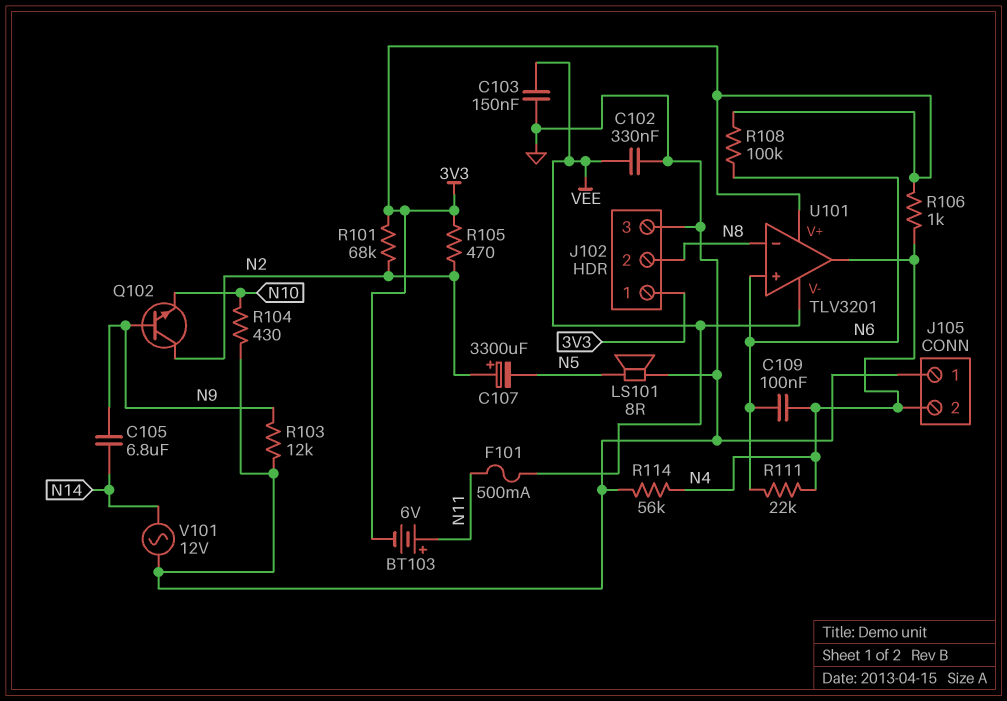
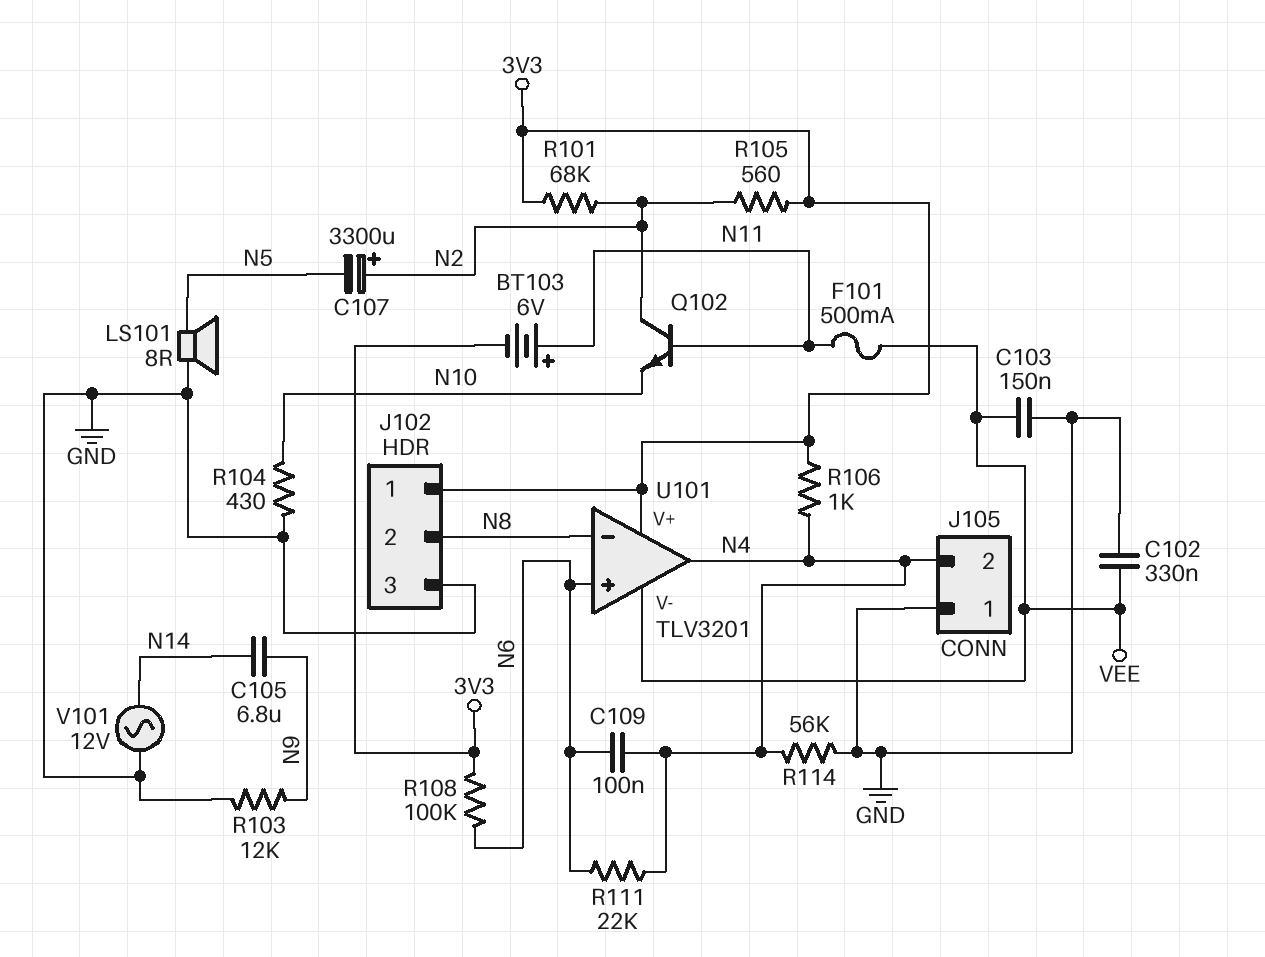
Q102: NPN (B N9, C N2, E N10) -> NPN (B N11, C N2, E N10)
R105: 470 (3V3, N2) -> 560 (3V3, N2)

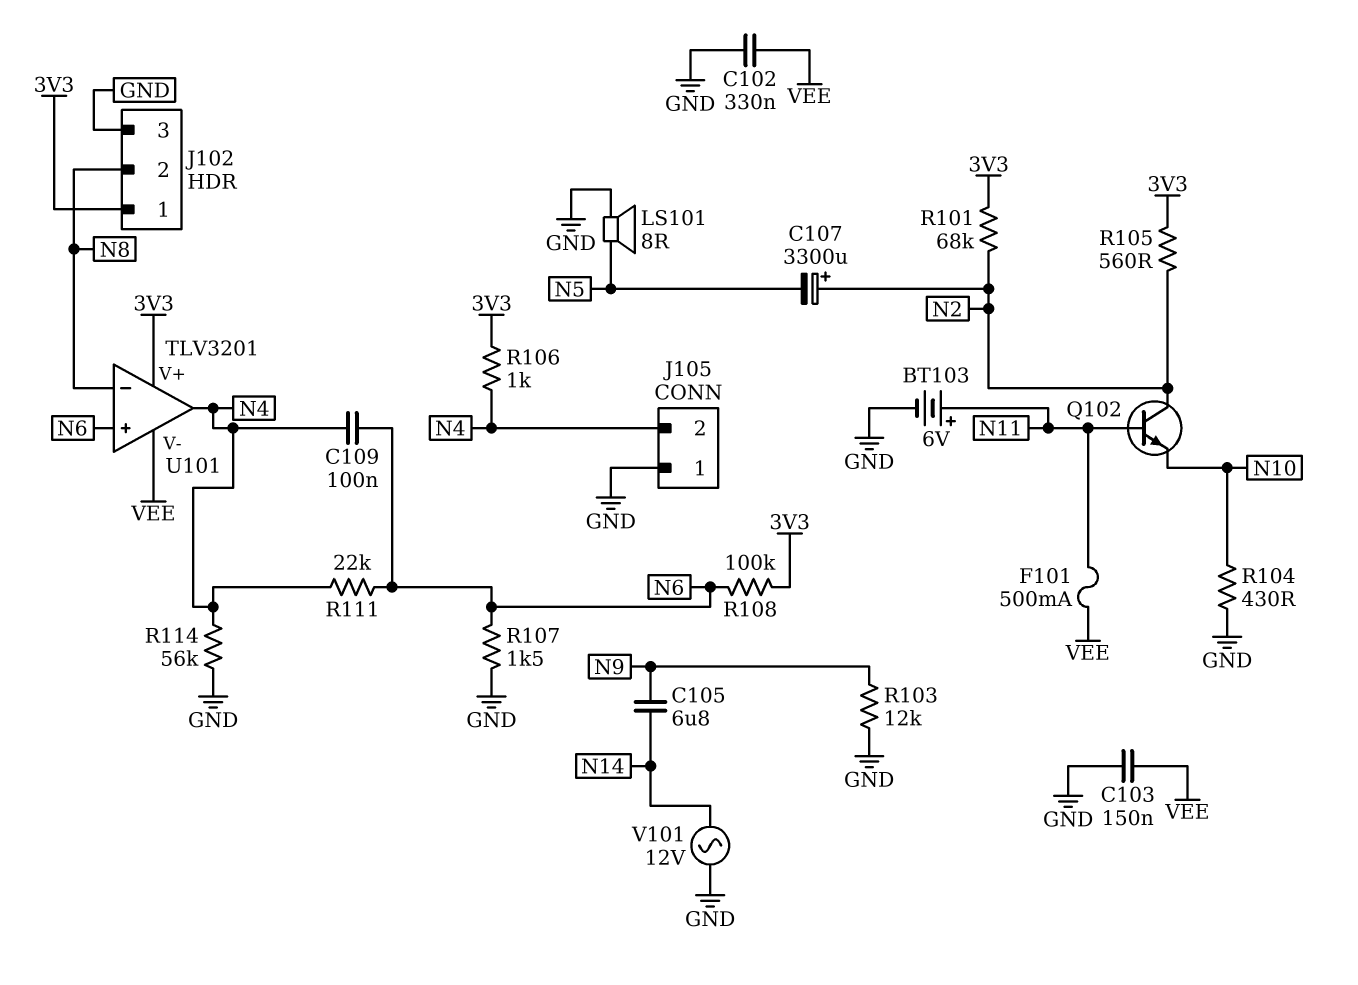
BT103: 6V (plus N11, minus 3V3) -> 6V (plus N11, minus GND)
R107: none -> 1.5k (GND, N6)

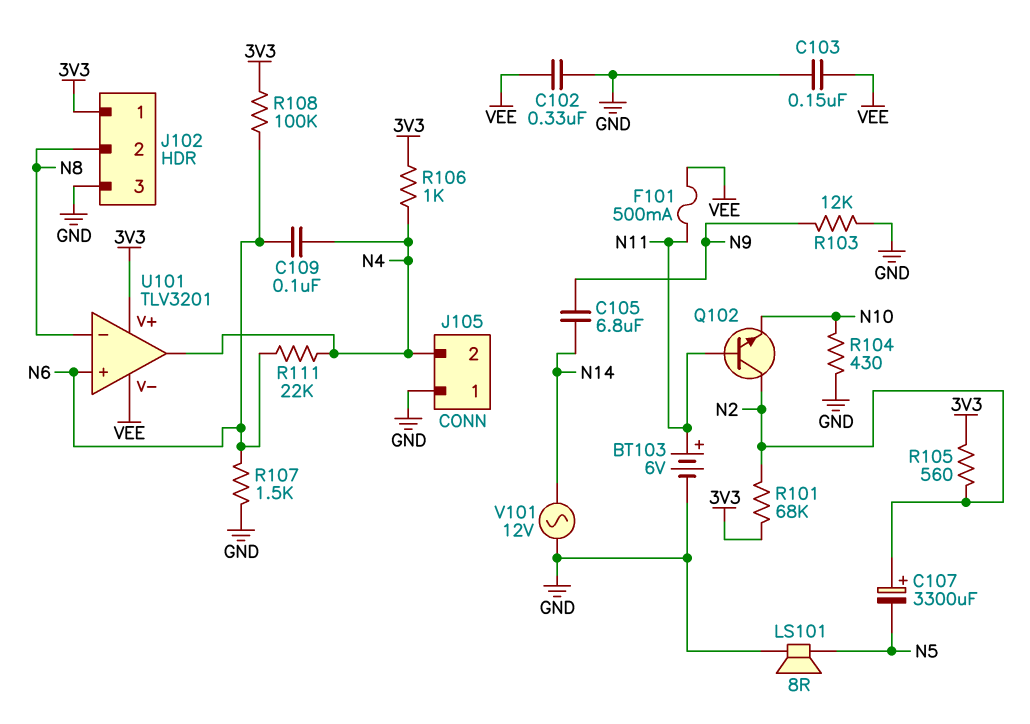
R114: 56k (GND, N4) -> none

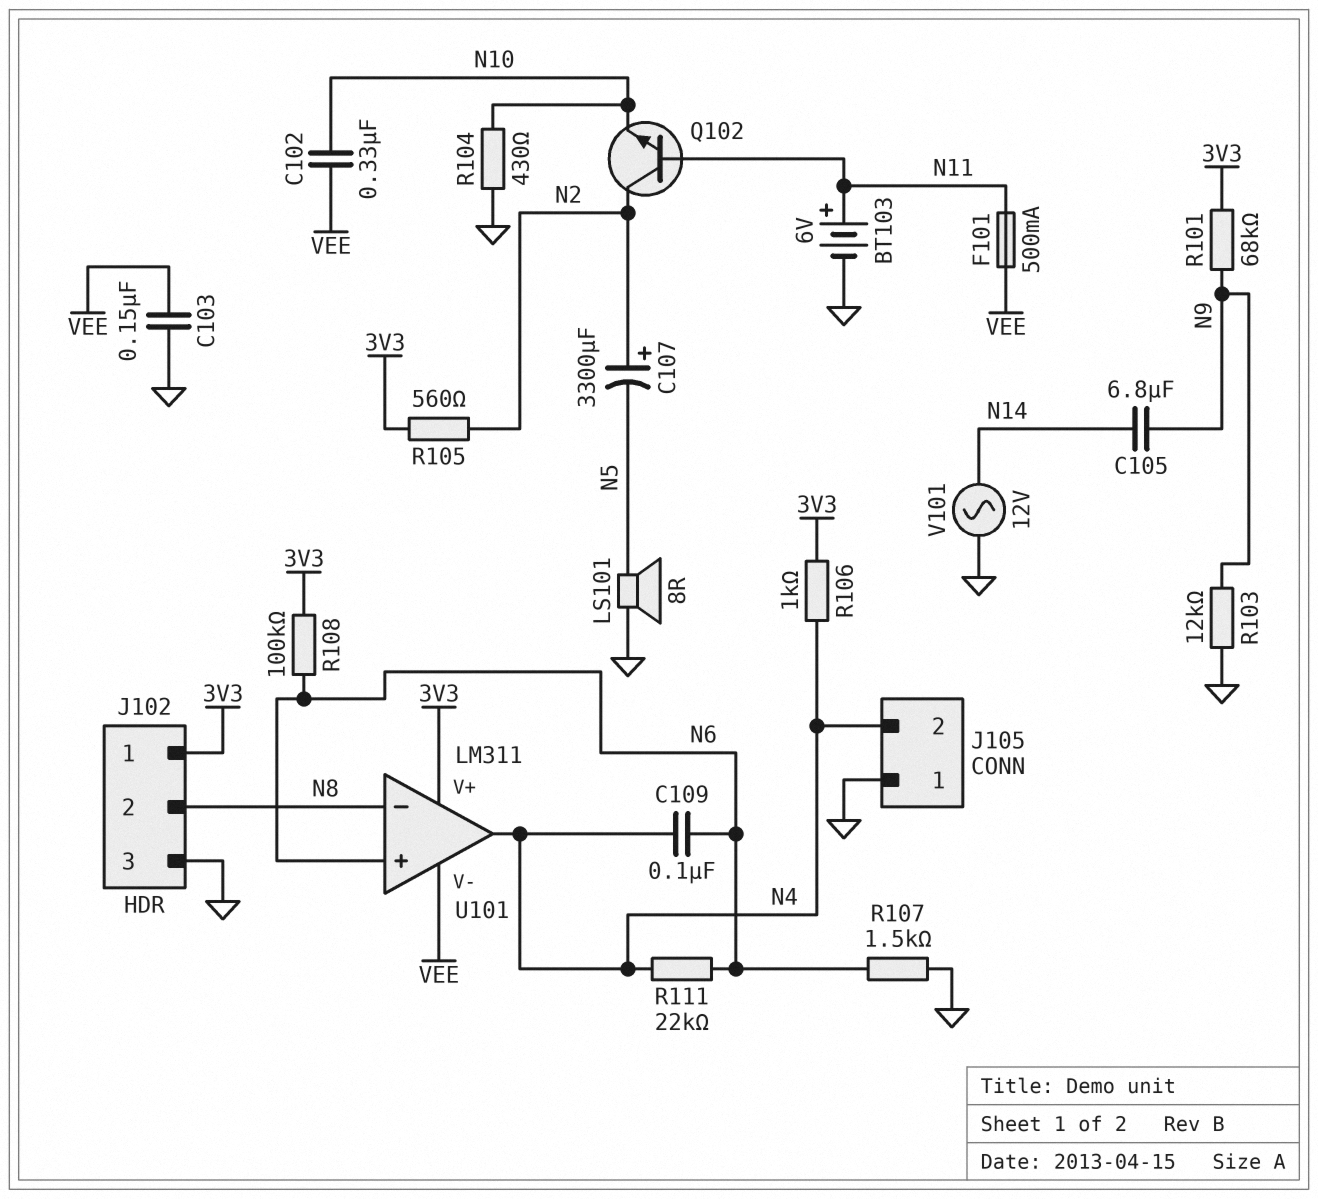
C102: 330nF (GND, VEE) -> 330nF (N10, VEE)
R101: 68k (3V3, N2) -> 68k (3V3, N9)
U101: TLV3201 -> LM311

